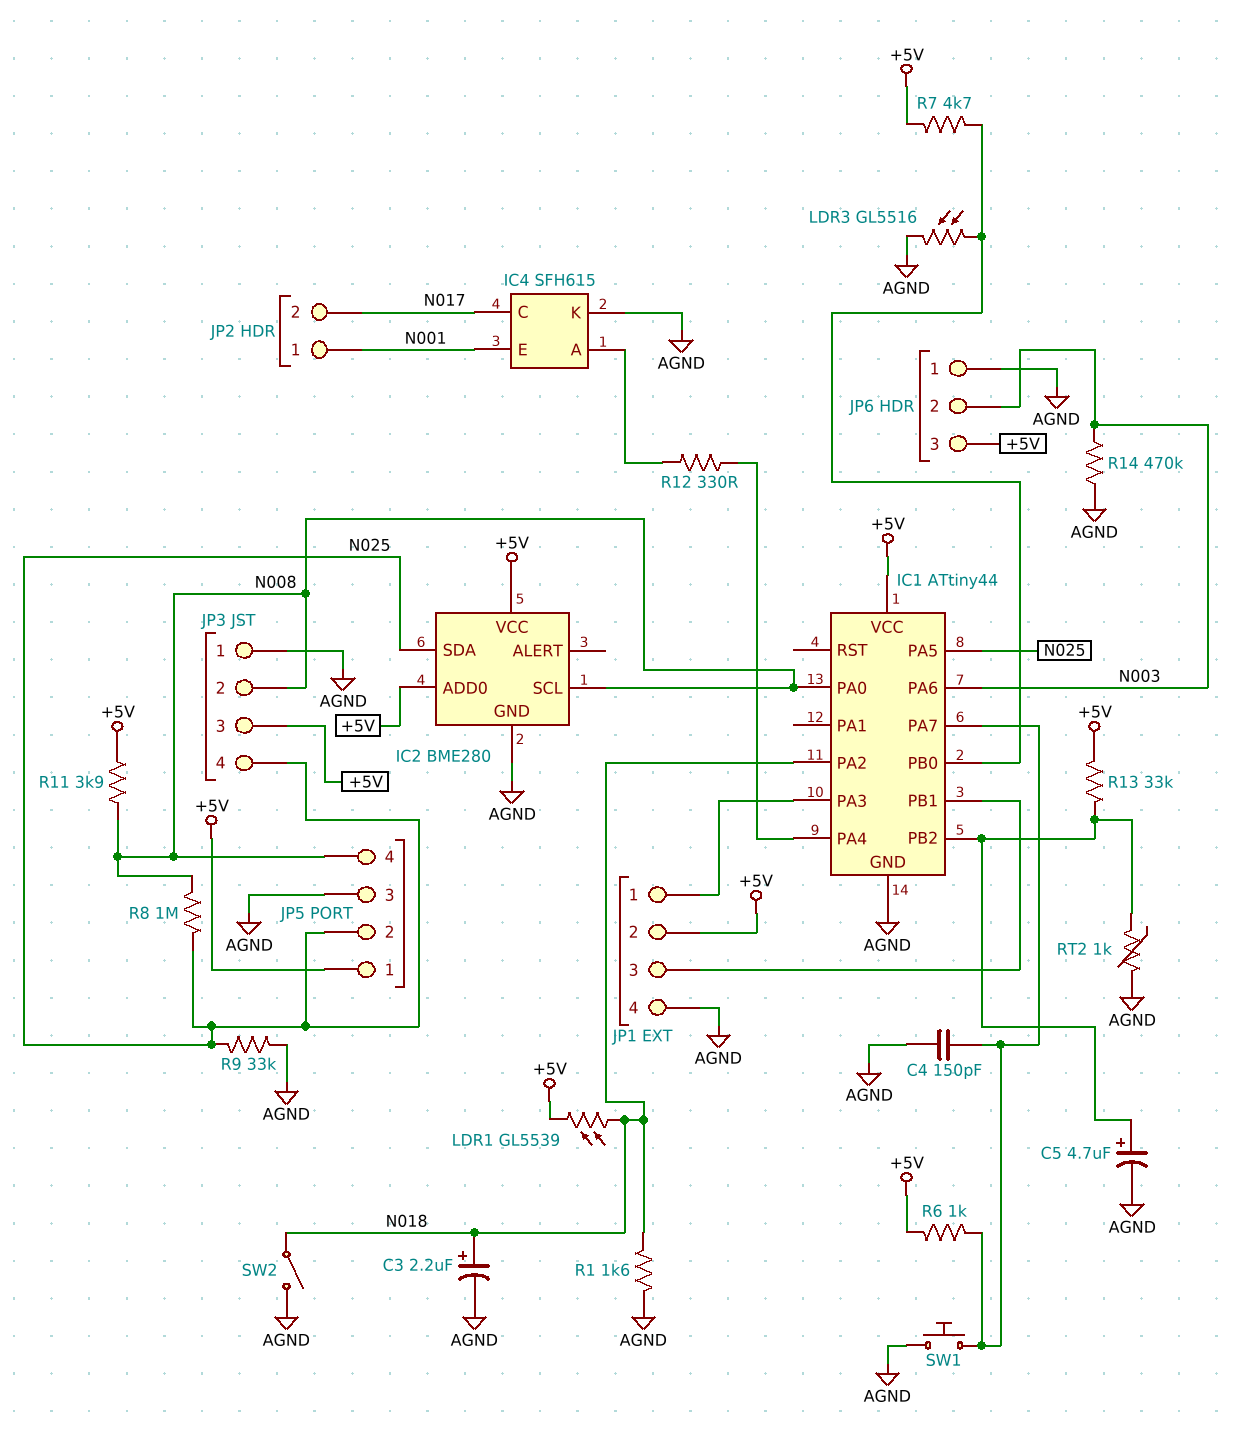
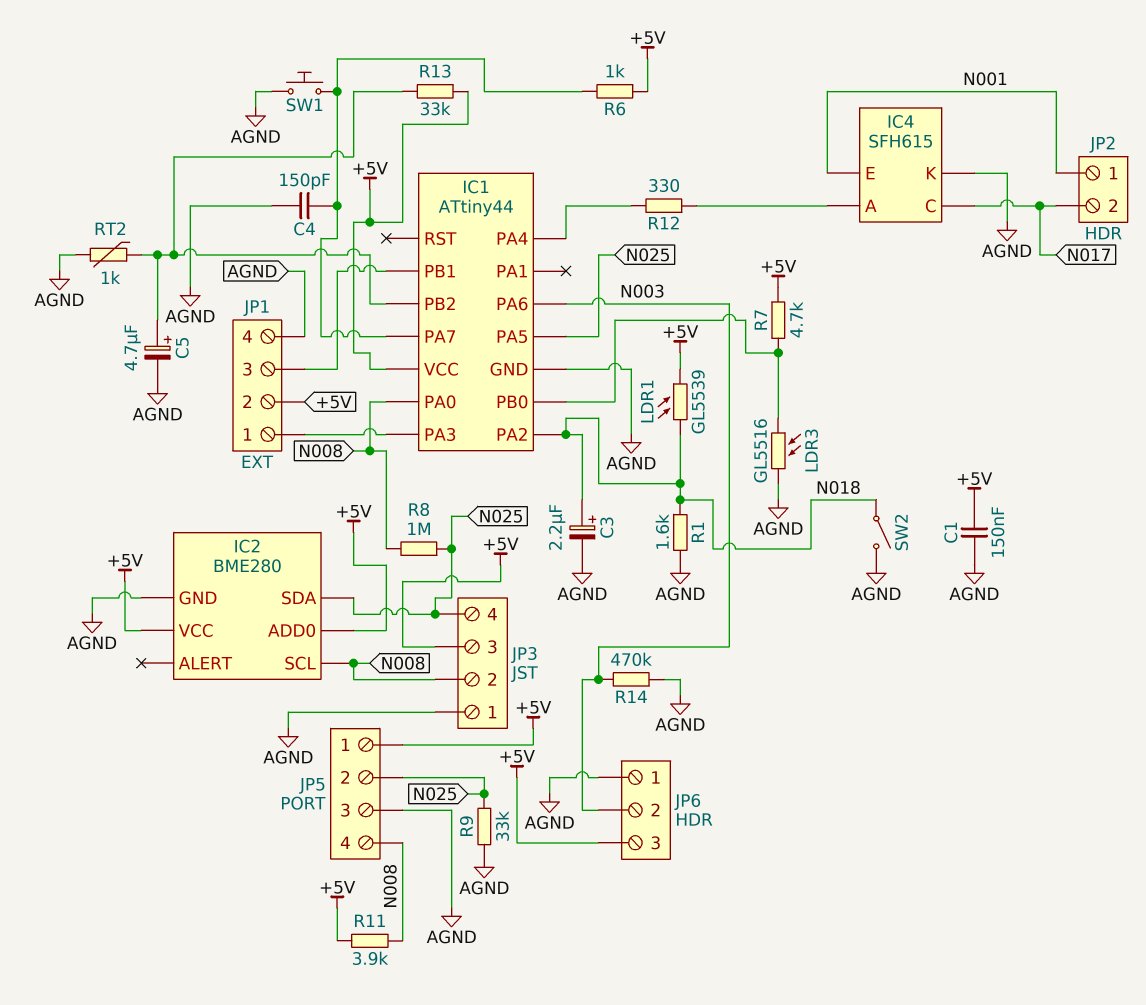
C1: none -> 150nF (+5V, AGND)

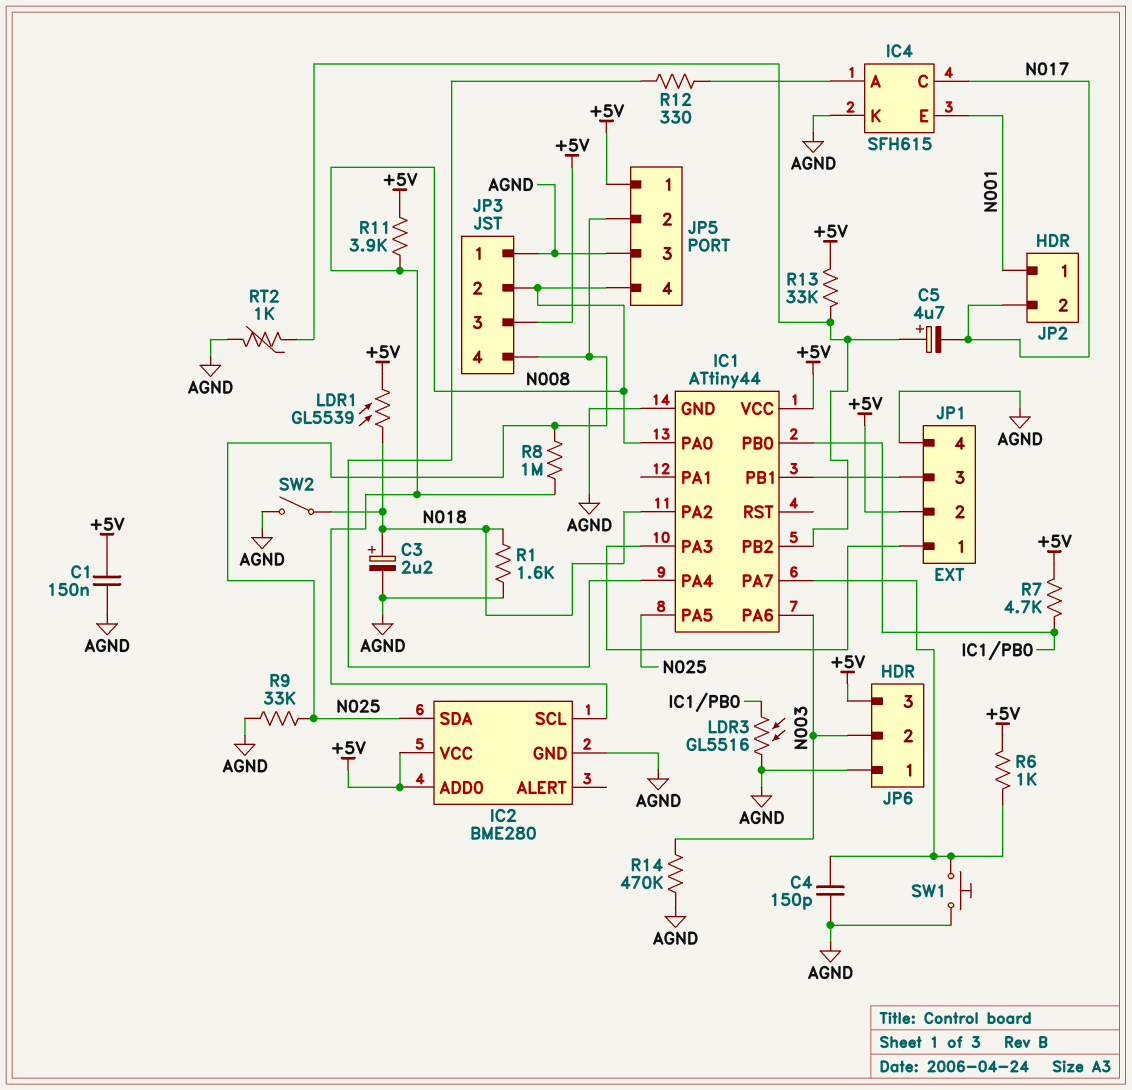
C5: 4.7uF (plus IC1/PB2, minus AGND) -> 4.7uF (plus IC1/PB2, minus N017)

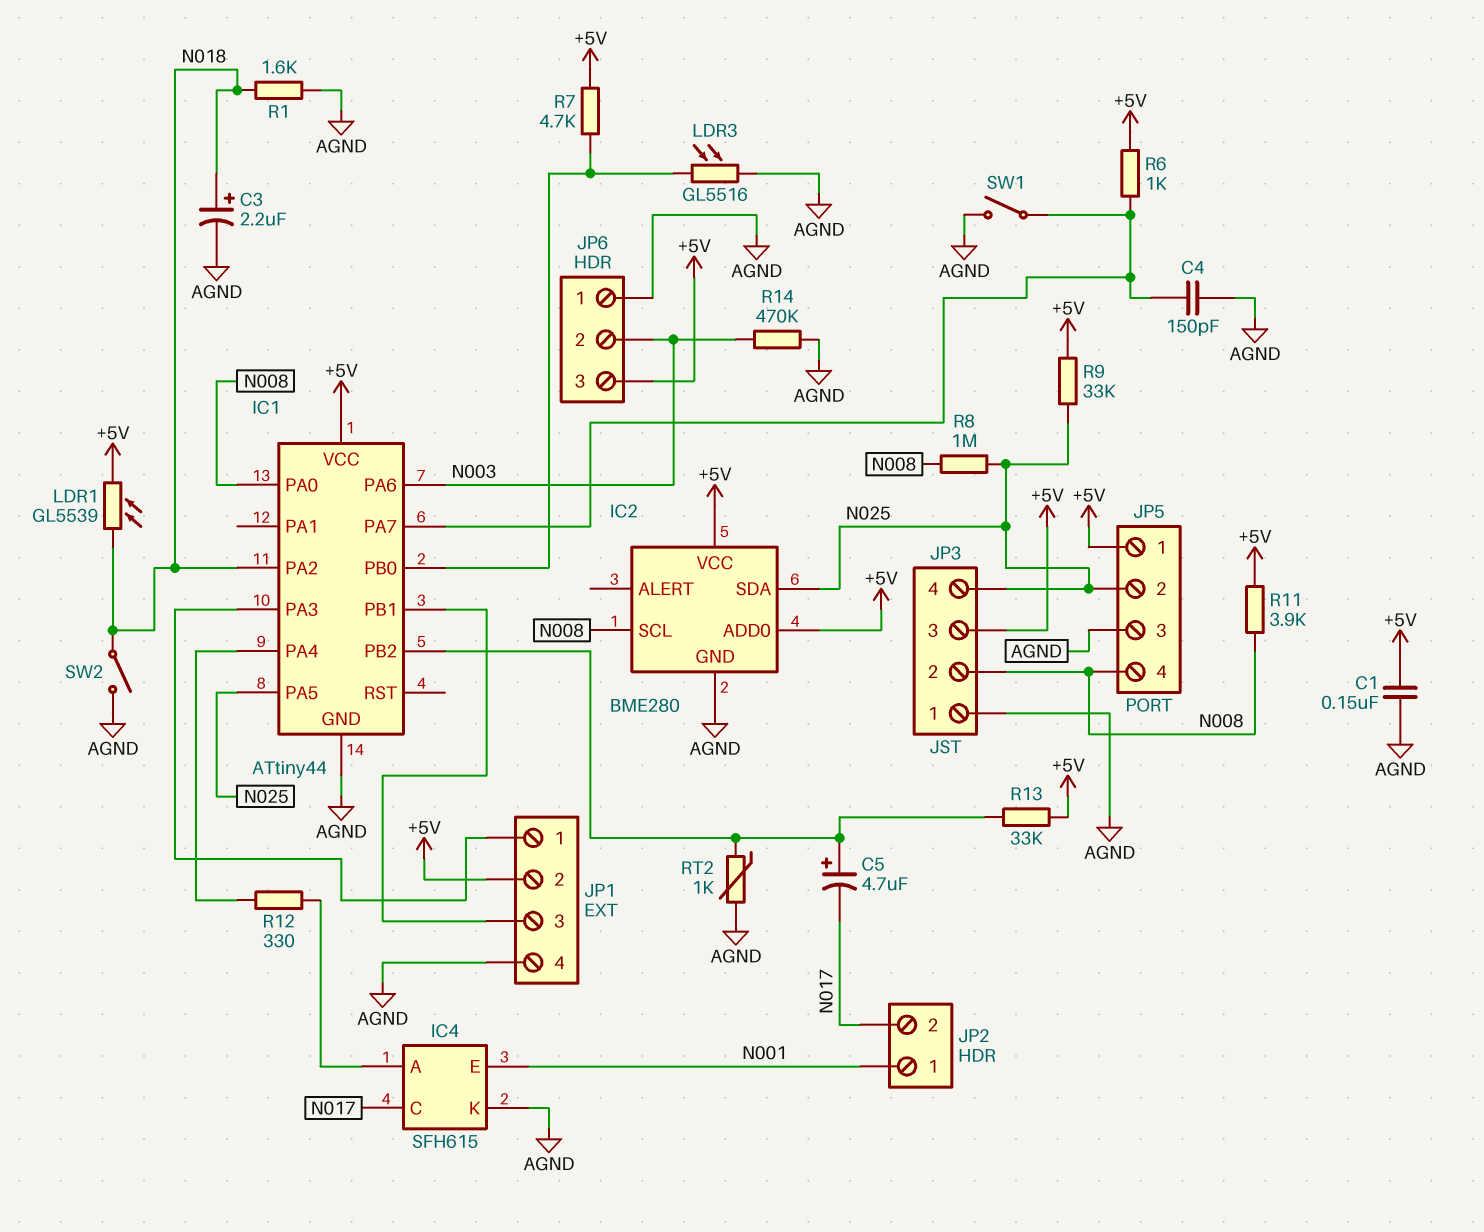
R9: 33k (AGND, N025) -> 33k (+5V, N025)
SW1: button (AGND, IC1/PA7) -> switch (AGND, IC1/PA7)

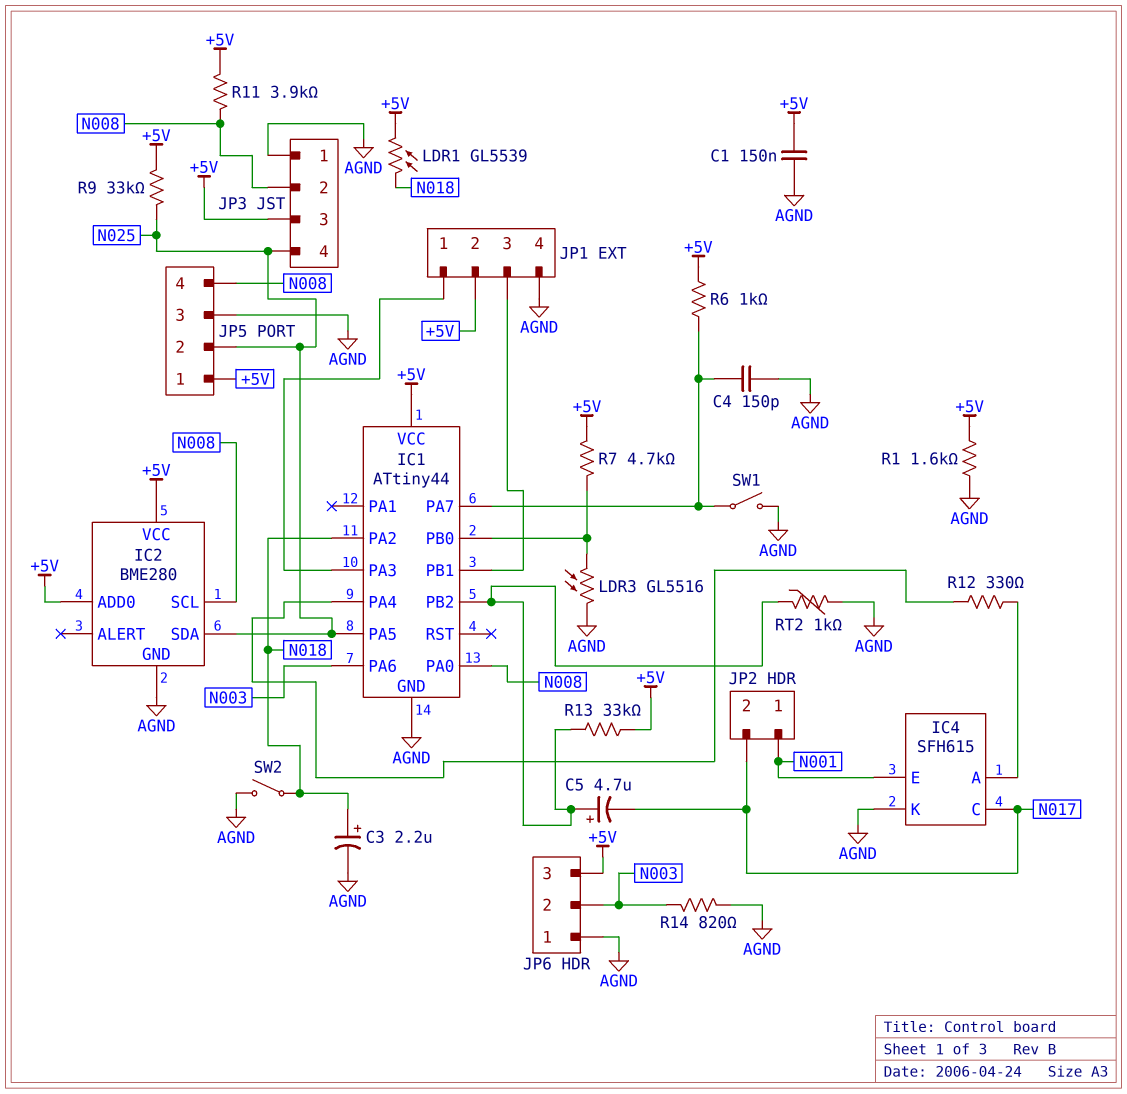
R1: 1.6k (AGND, N018) -> 1.6k (+5V, AGND)
R8: 1M (N008, N025) -> none
R14: 470k (AGND, N003) -> 820 (AGND, N003)

